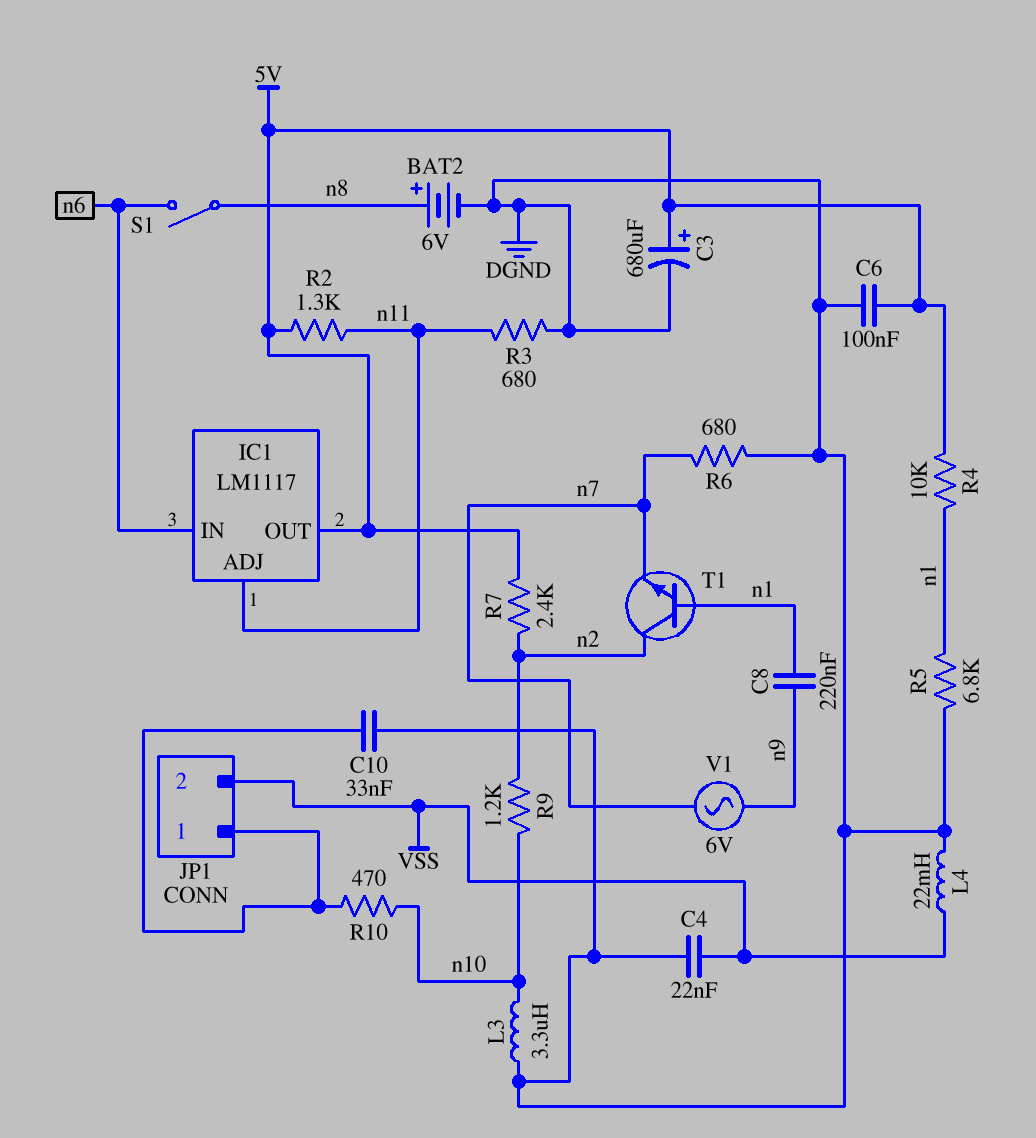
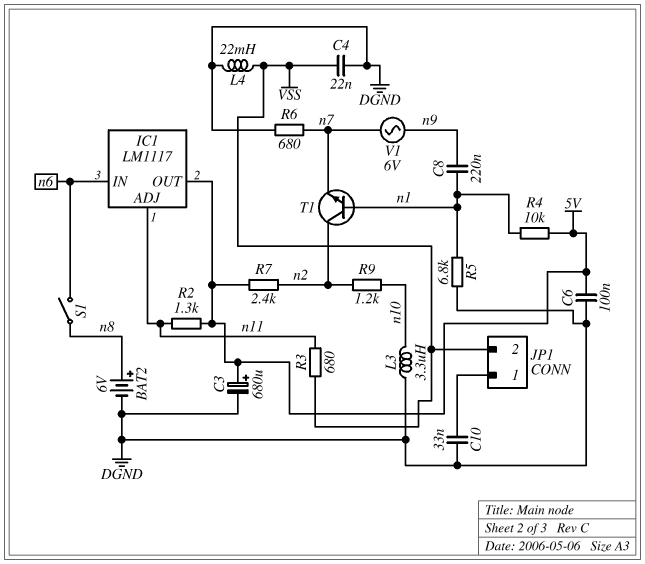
R3: 680 (DGND, n11) -> 680 (VSS, n11)
R10: 470 (JP1/1, n10) -> none

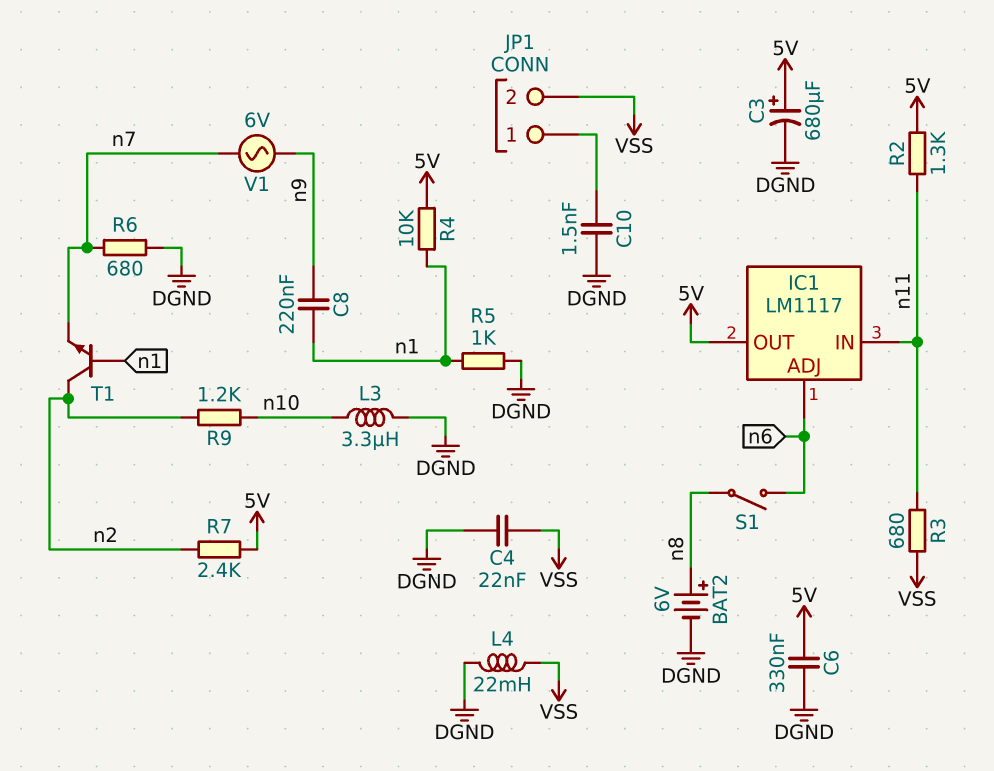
C6: 100nF (5V, DGND) -> 330nF (5V, DGND)
C10: 33nF (DGND, JP1/1) -> 1.5nF (DGND, JP1/1)
IC1 pin ADJ: n11 -> n6
IC1 pin IN: n6 -> n11
R5: 6.8k (DGND, n1) -> 1k (DGND, n1)

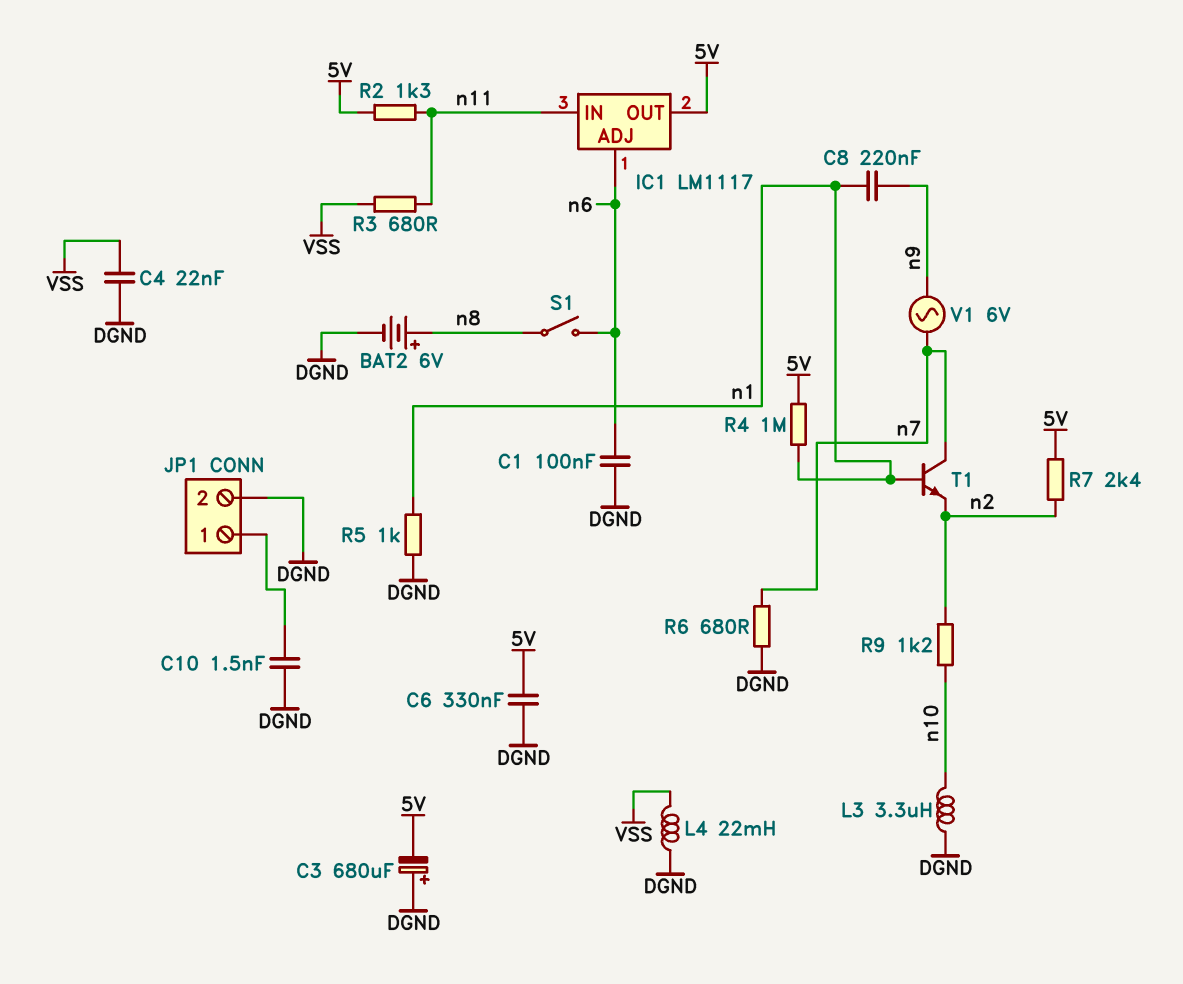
C1: none -> 100nF (DGND, n6)
C3: 680uF (plus 5V, minus DGND) -> 680uF (plus DGND, minus 5V)
JP1 pin 2: VSS -> DGND
R4: 10k (5V, n1) -> 1M (5V, n1)
T1: NPN (B n1, C n2, E n7) -> NPN (B n1, C n7, E n2)

